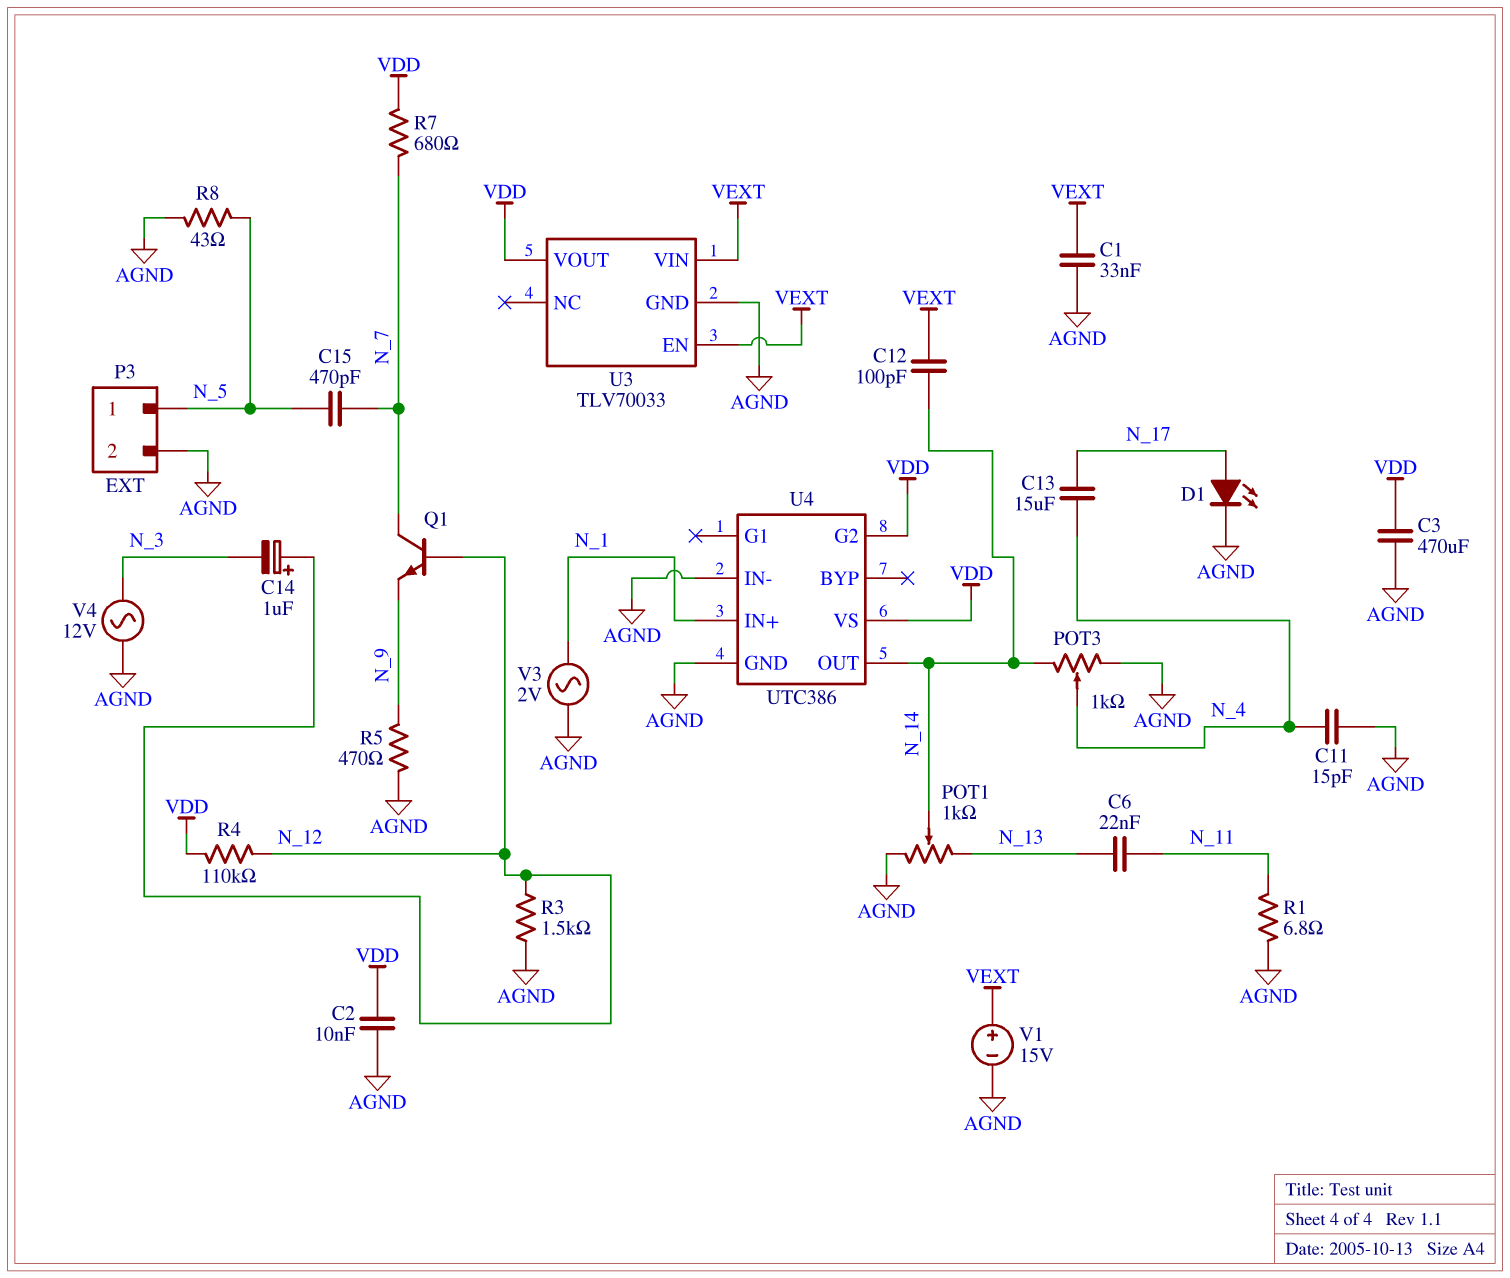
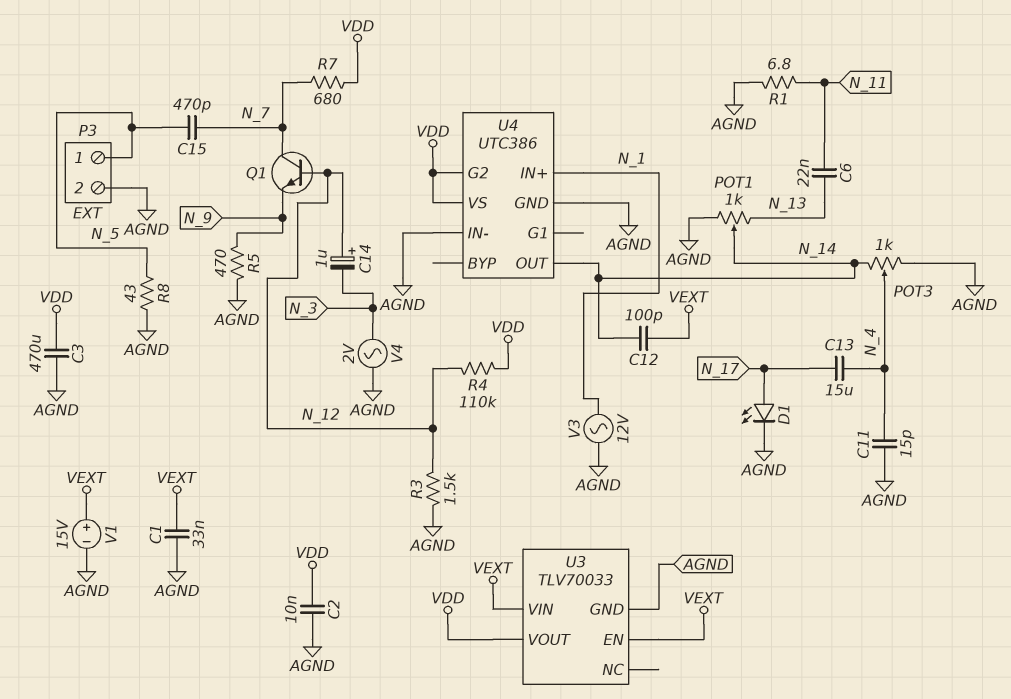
V3: AC 2V (AGND, N_1) -> AC 12V (AGND, N_1)
V4: AC 12V (AGND, N_3) -> AC 2V (AGND, N_3)

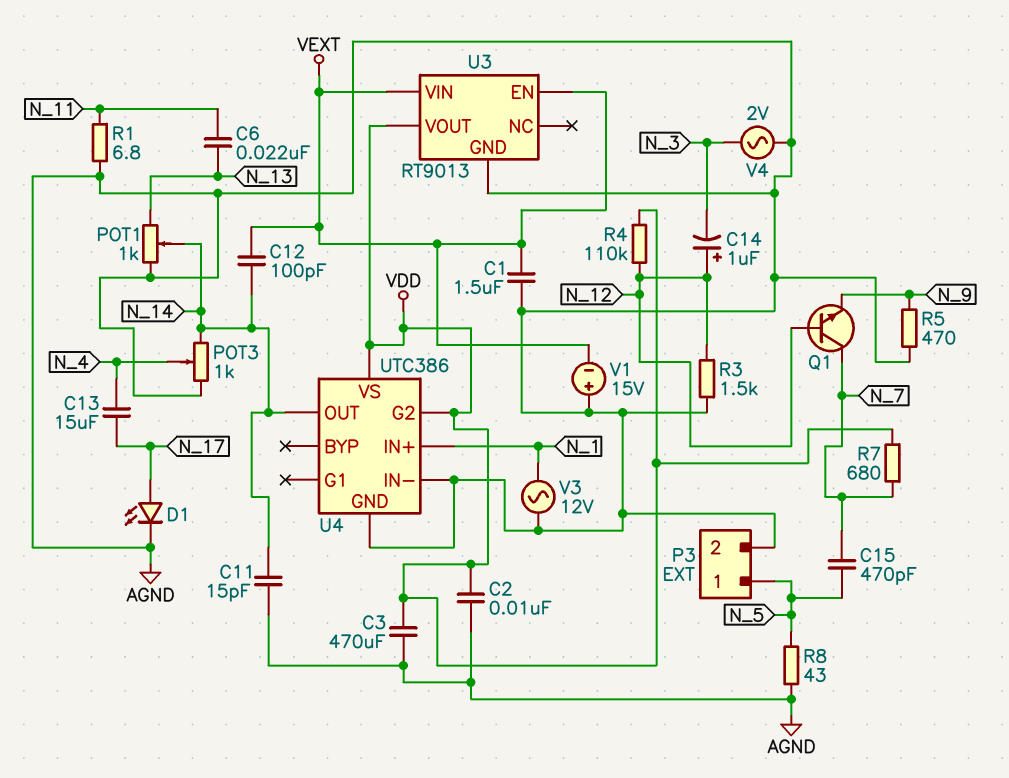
C1: 33nF (AGND, VEXT) -> 1.5uF (AGND, VEXT)
C11: 15pF (AGND, N_4) -> 15pF (AGND, N_14)
U3: TLV70033 -> RT9013
V1: 15V (plus VEXT, minus AGND) -> 15V (plus AGND, minus VEXT)

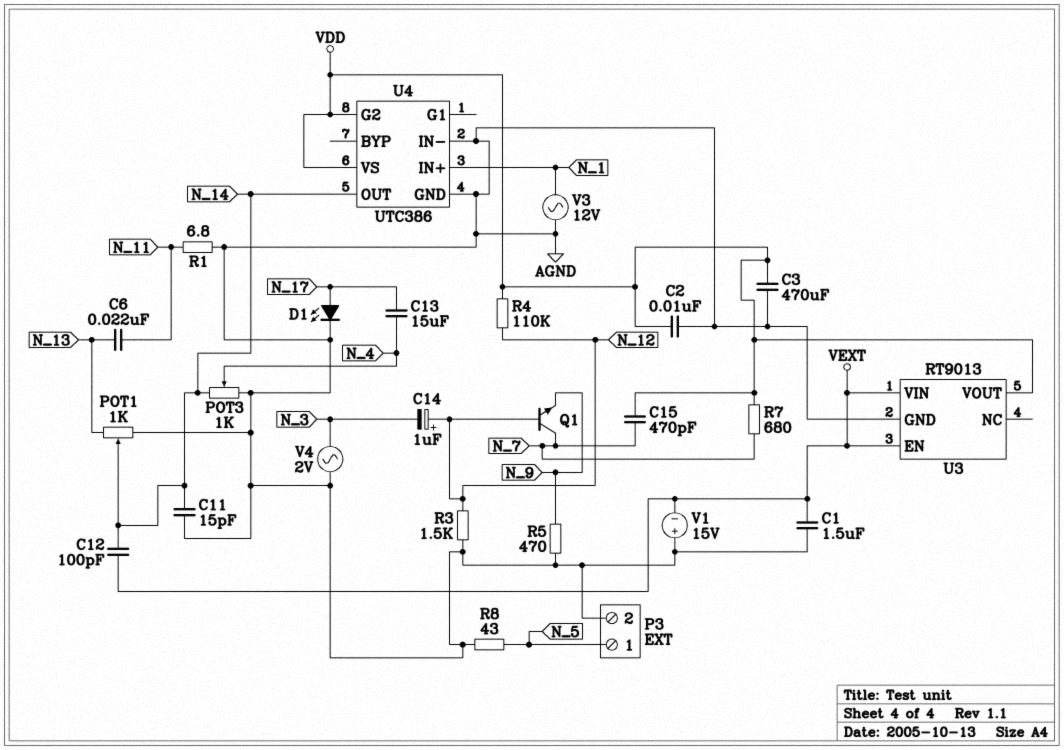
C15: 470pF (N_5, N_7) -> 470pF (N_7, VDD)

